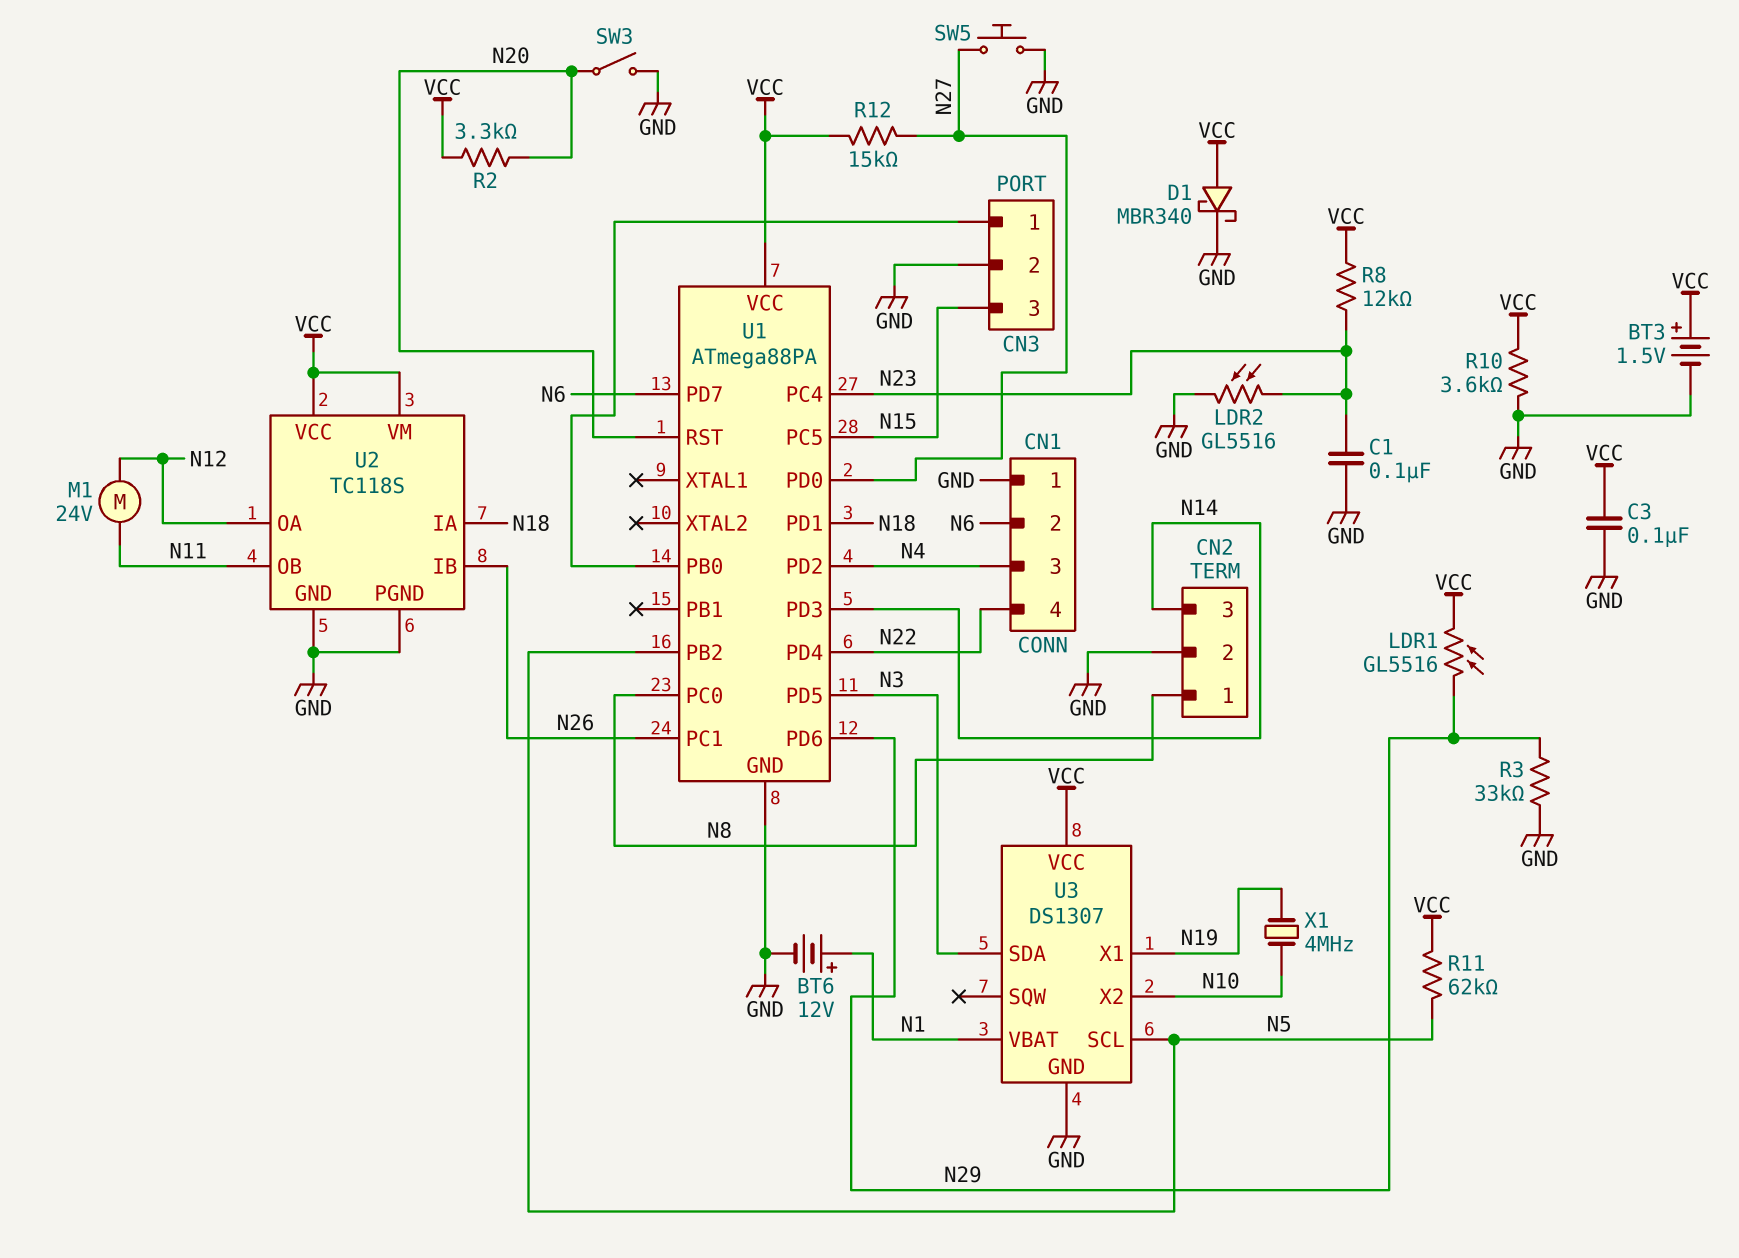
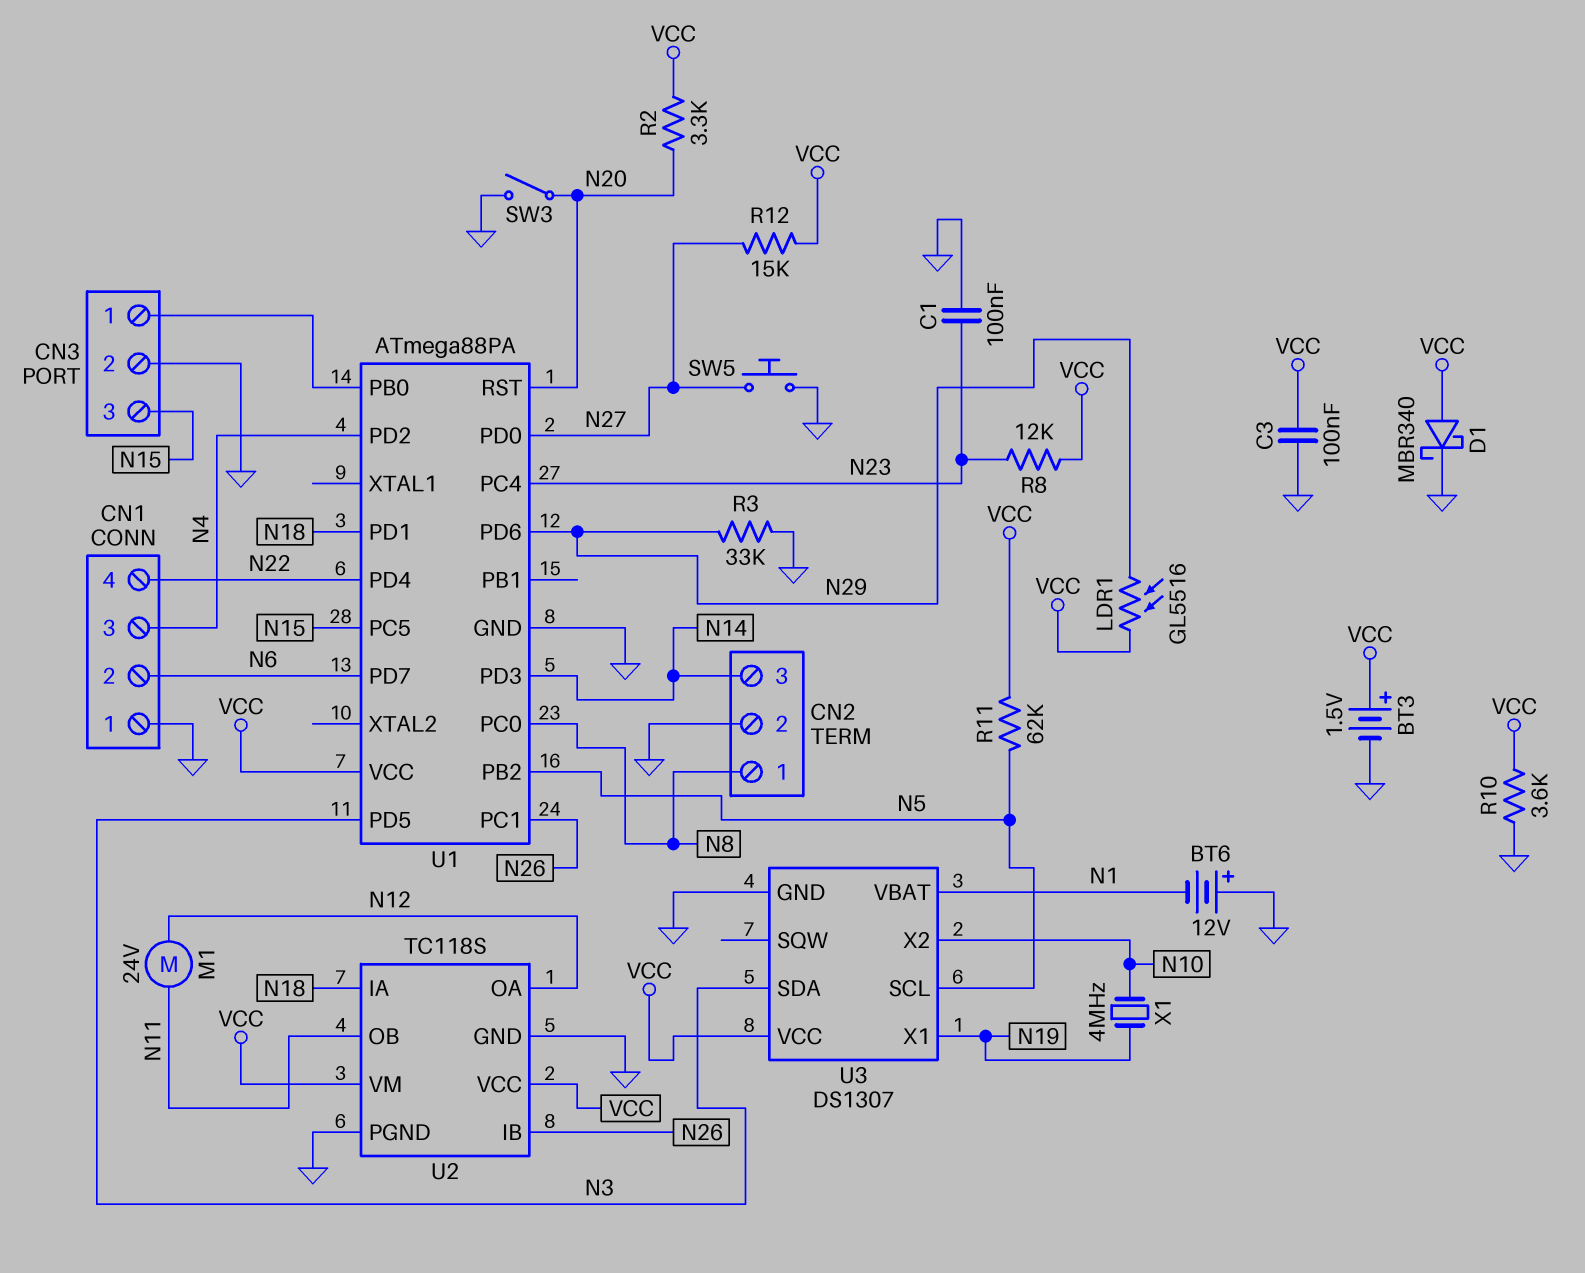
BT6: 12V (plus N1, minus GND) -> 12V (plus GND, minus N1)
LDR2: GL5516 (GND, N23) -> none

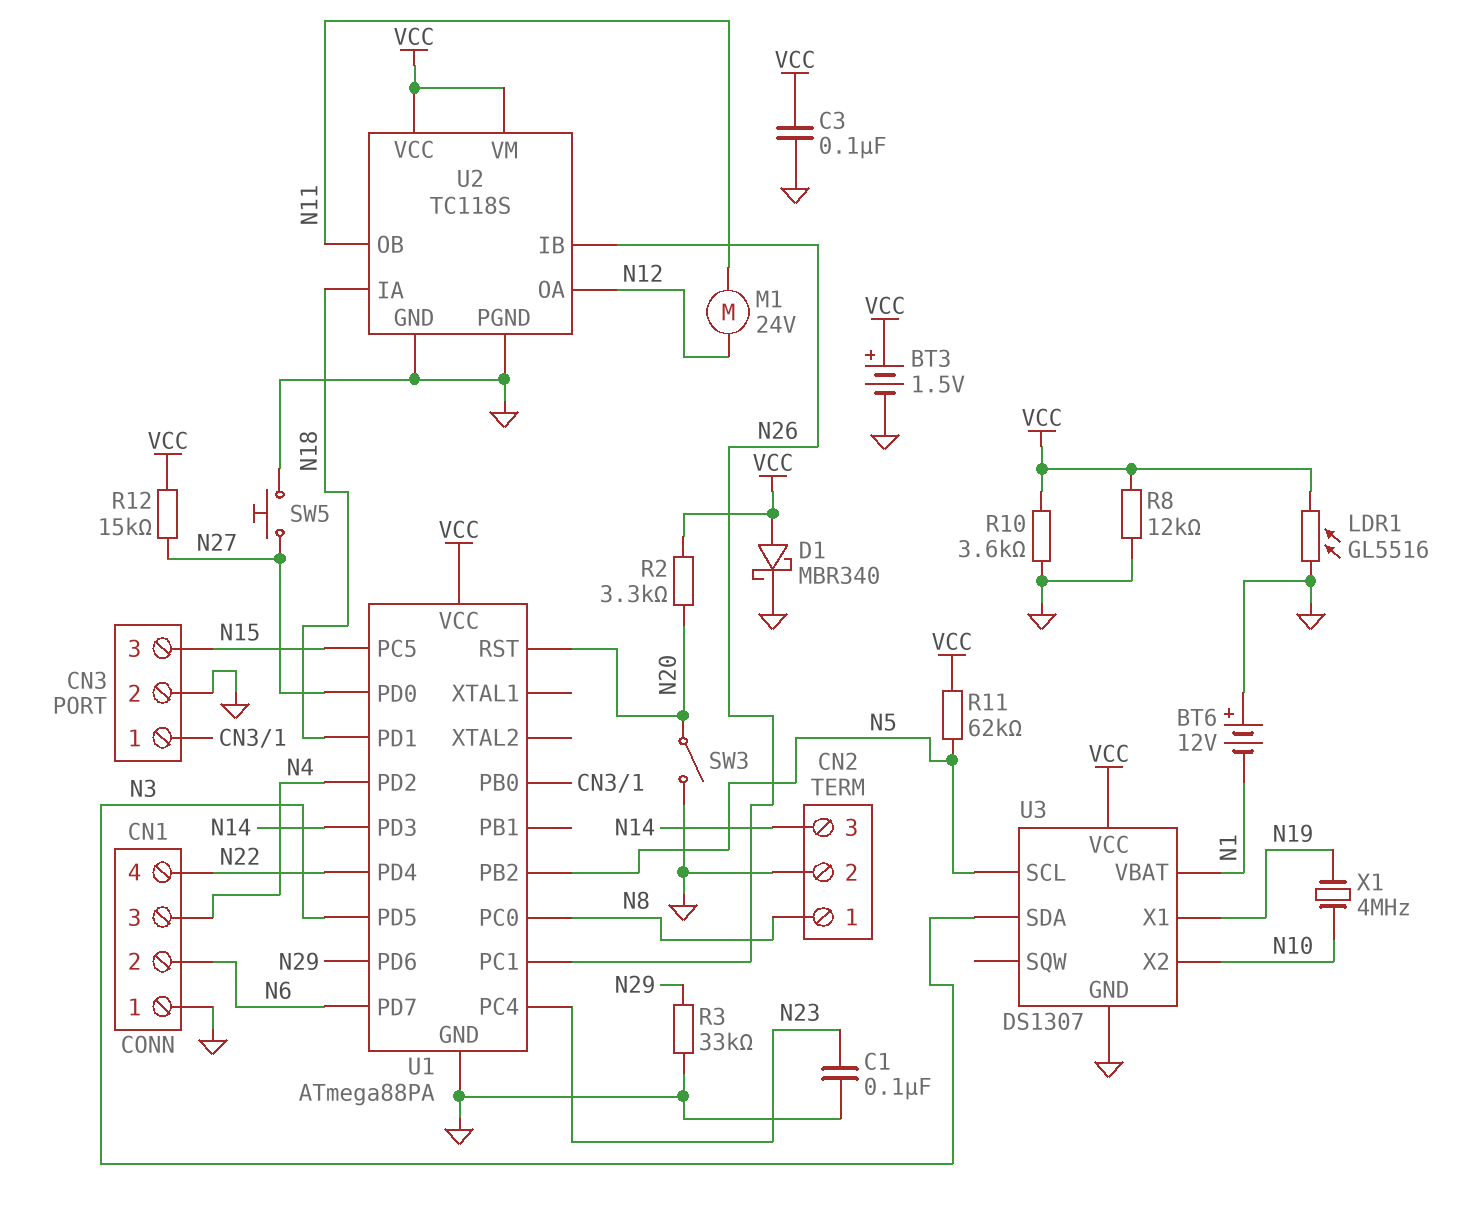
LDR1: GL5516 (N29, VCC) -> GL5516 (GND, VCC)
R8: 12k (N23, VCC) -> 12k (GND, VCC)

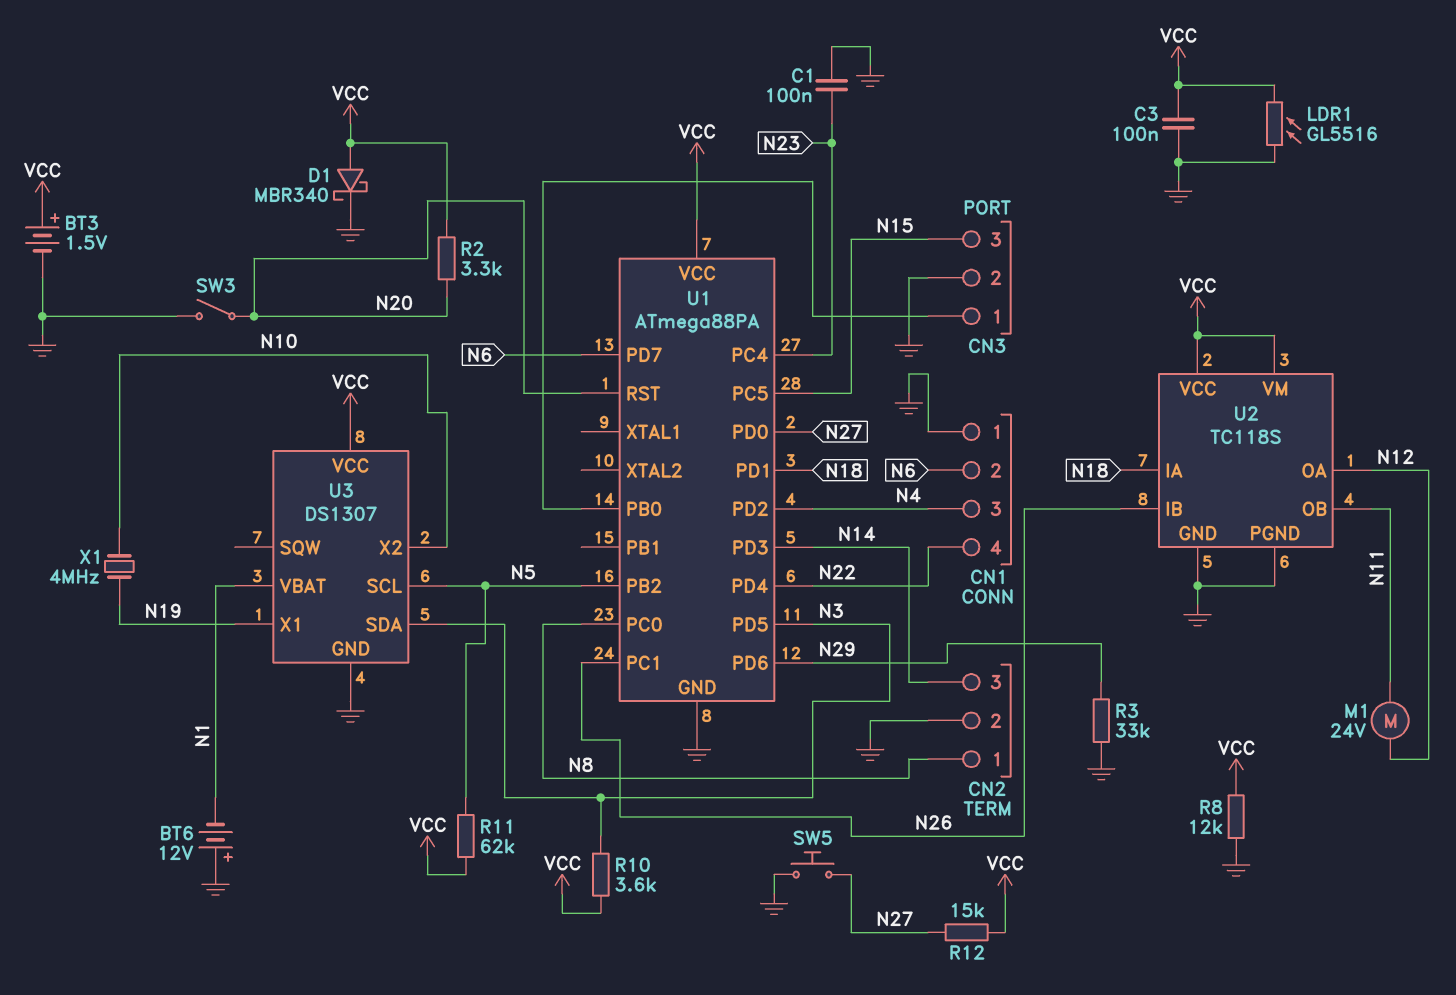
R10: 3.6k (GND, VCC) -> 3.6k (N3, VCC)

